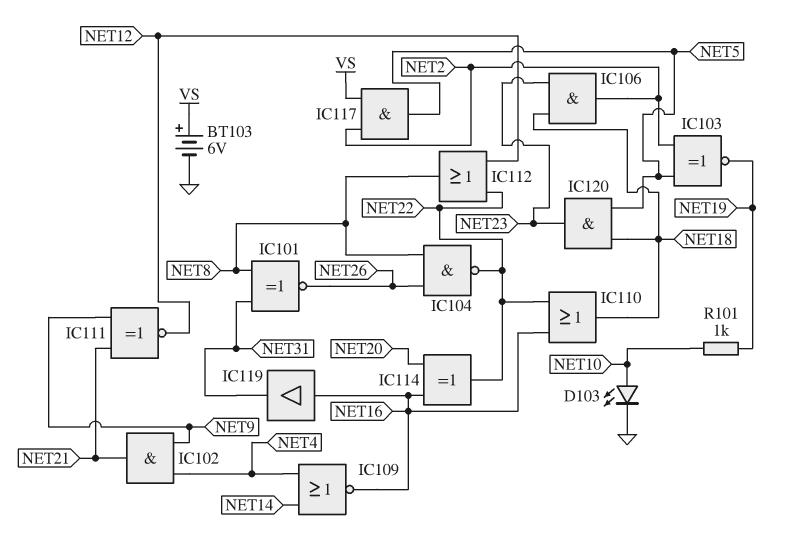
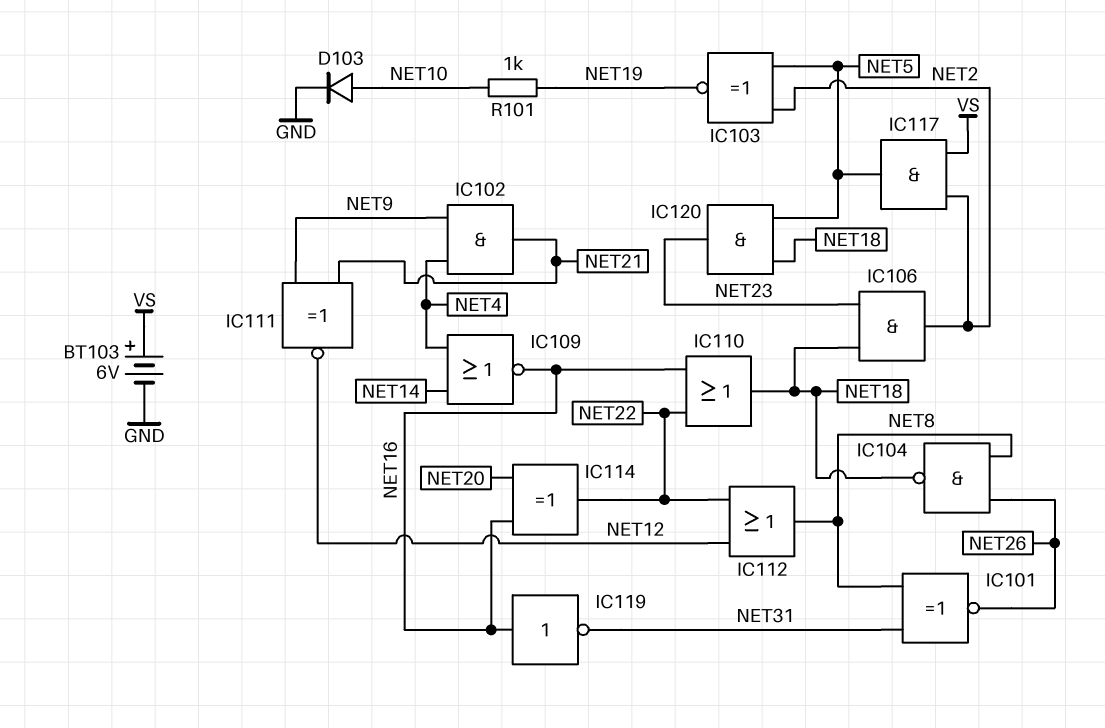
D103: LED (A NET10, K GND) -> diode (A NET10, K GND)
IC104: NAND (in NET8, in NET26, out NET22) -> NAND (in NET8, in NET26, out NET18)
IC119: buffer (in NET16, out NET31) -> NOT (in NET16, out NET31)

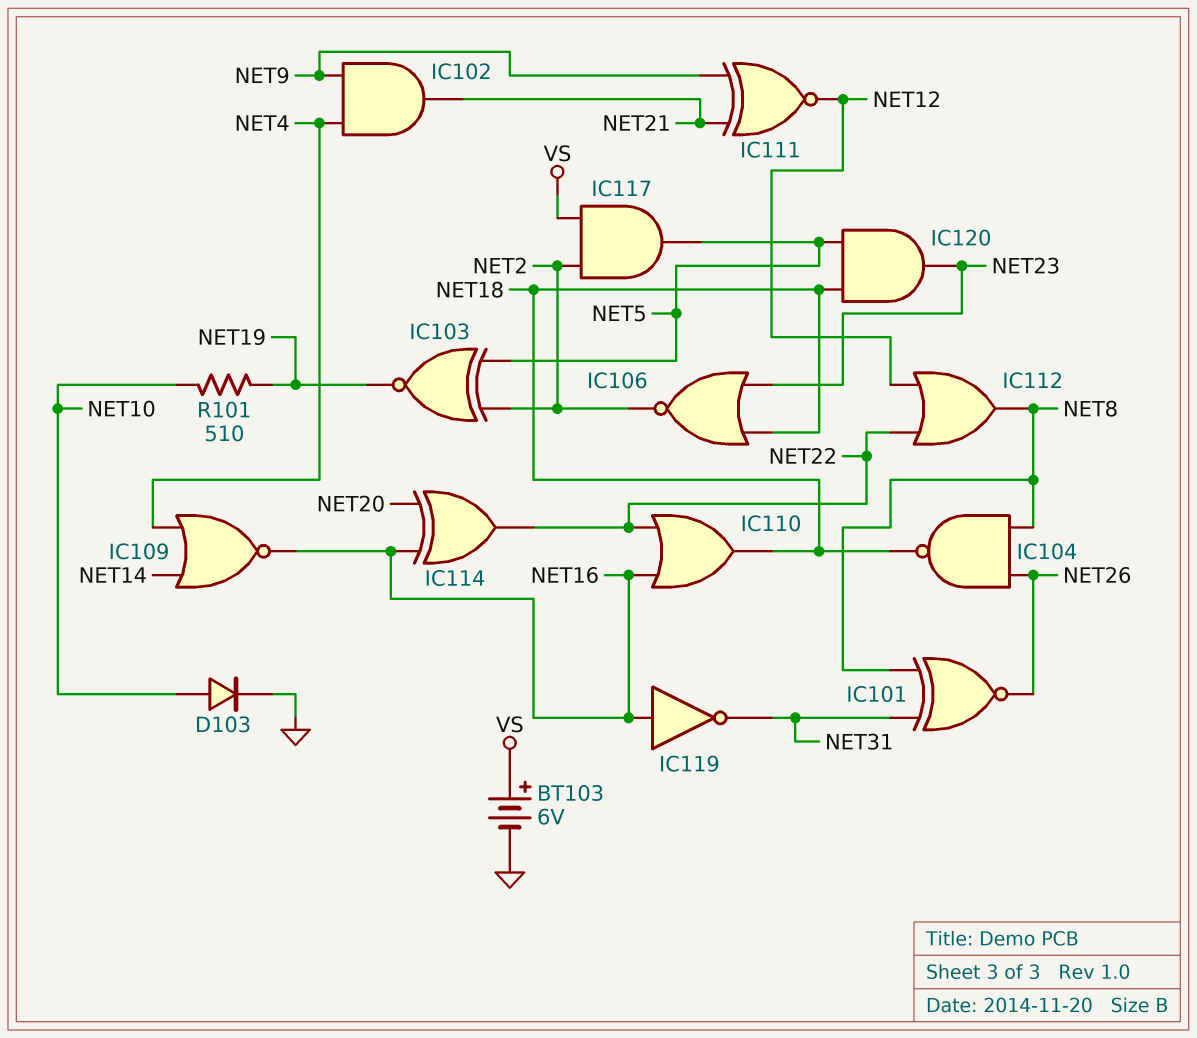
IC106: AND (in NET18, in NET23, out NET2) -> NOR (in NET18, in NET23, out NET2)
R101: 1k (NET10, NET19) -> 510 (NET10, NET19)

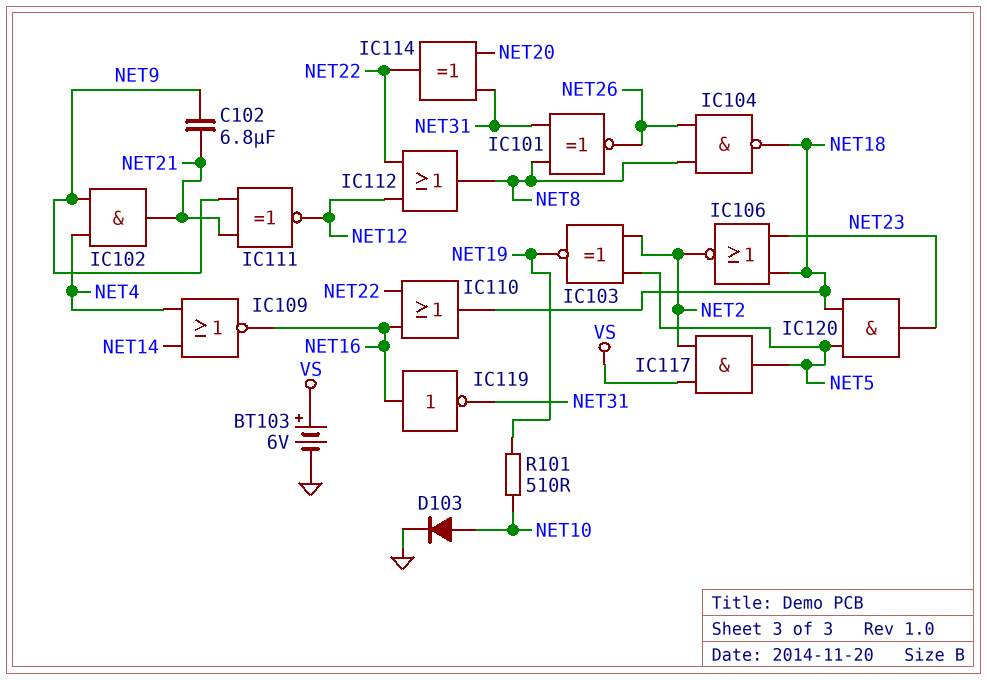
C102: none -> 6.8uF (NET9, NET21)
IC114: XOR (in NET16, in NET20, out NET22) -> XOR (in NET20, in NET31, out NET22)

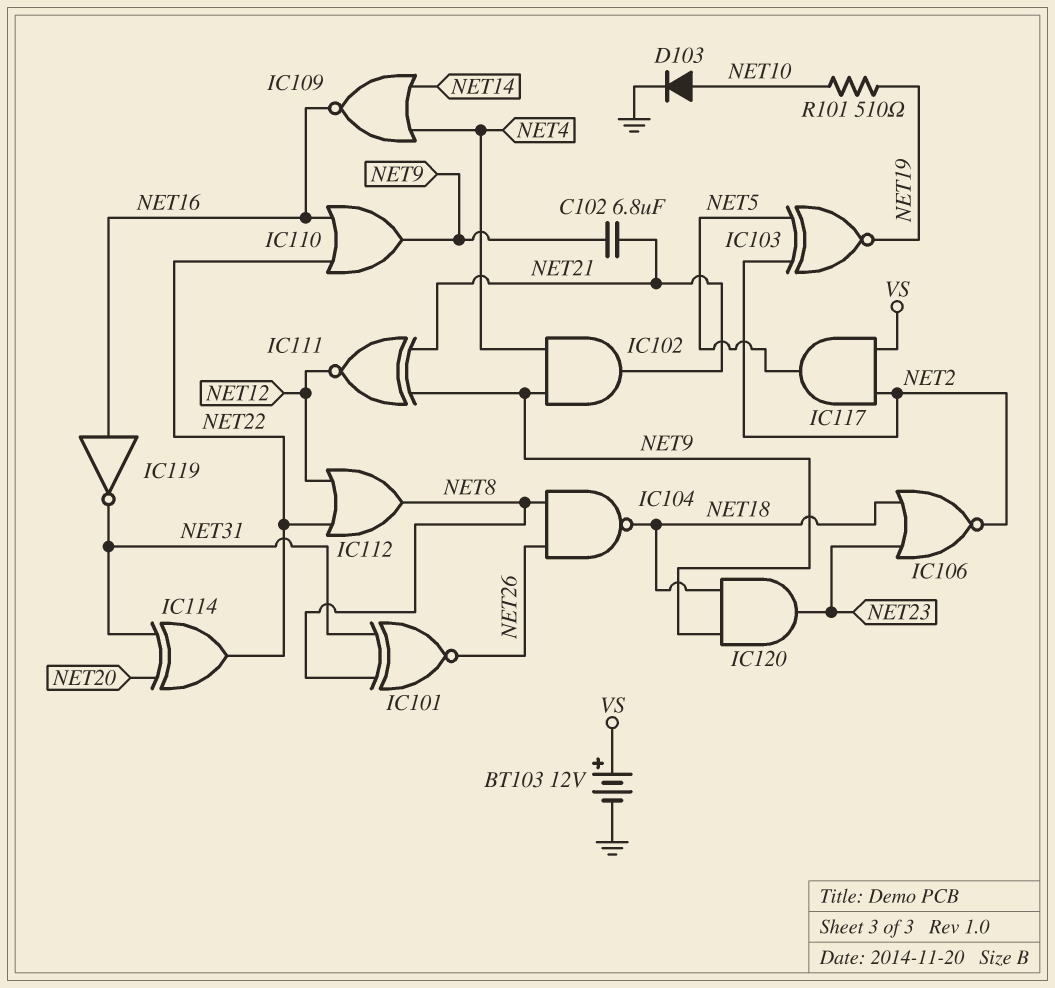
BT103: 6V (plus VS, minus GND) -> 12V (plus VS, minus GND)
IC110: OR (in NET16, in NET22, out NET18) -> OR (in NET16, in NET22, out NET9)
IC120: AND (in NET5, in NET18, out NET23) -> AND (in NET9, in NET18, out NET23)

